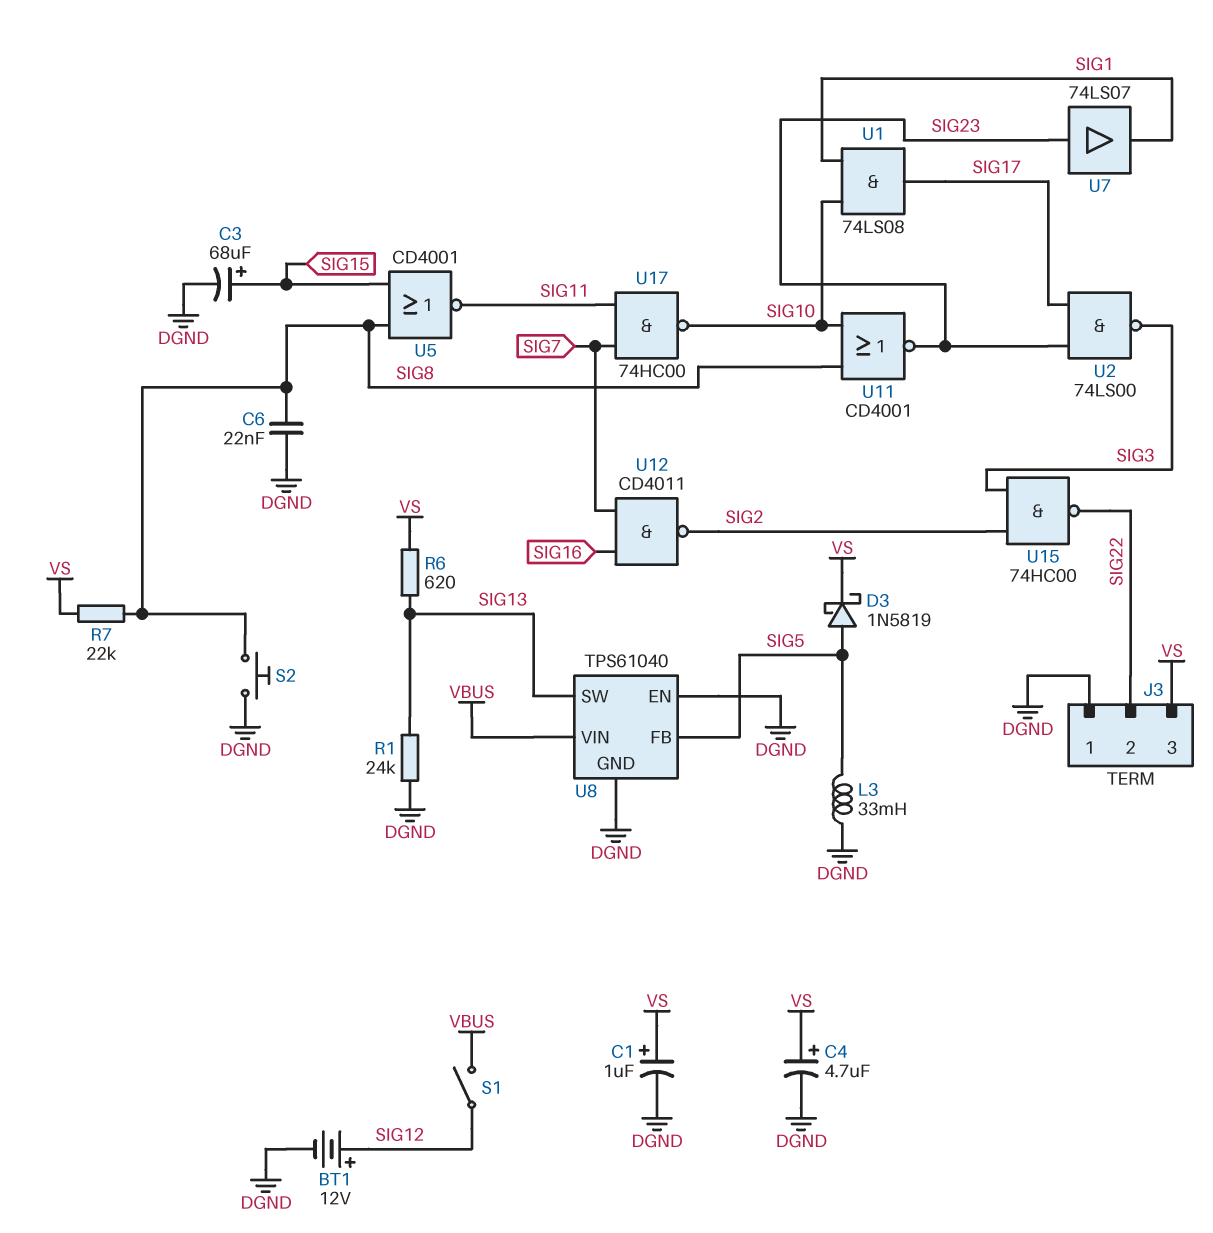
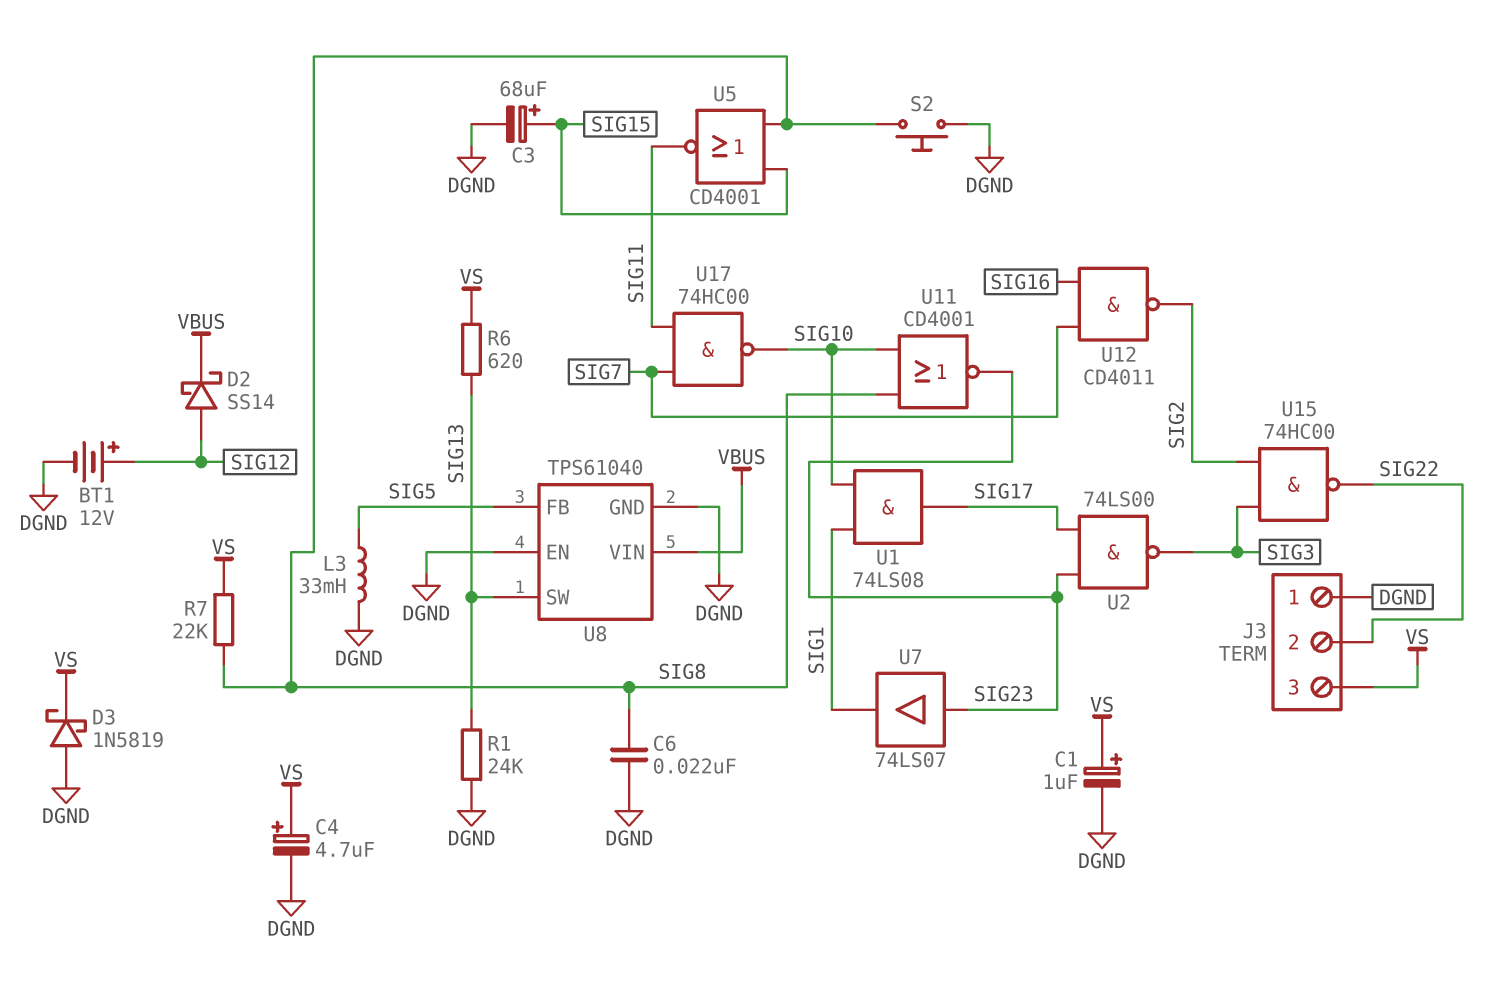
D2: none -> schottky SS14 (A SIG12, K VBUS)
D3: schottky 1N5819 (A SIG5, K VS) -> schottky 1N5819 (A DGND, K VS)
S1: switch (SIG12, VBUS) -> none

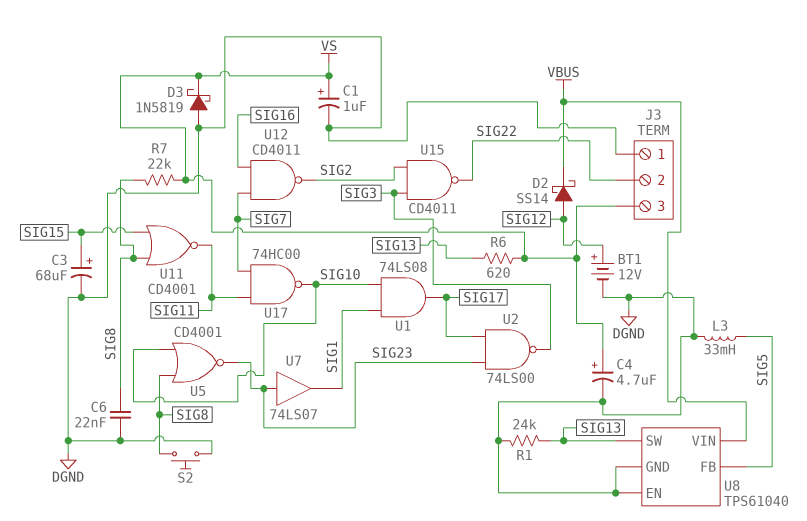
U5: NOR CD4001 (in SIG8, in SIG15, out SIG11) -> NOR CD4001 (in SIG8, in SIG10, out SIG23)
U11: NOR CD4001 (in SIG8, in SIG10, out SIG23) -> NOR CD4001 (in SIG8, in SIG15, out SIG11)
U15: NAND 74HC00 (in SIG2, in SIG3, out SIG22) -> NAND CD4011 (in SIG2, in SIG3, out SIG22)

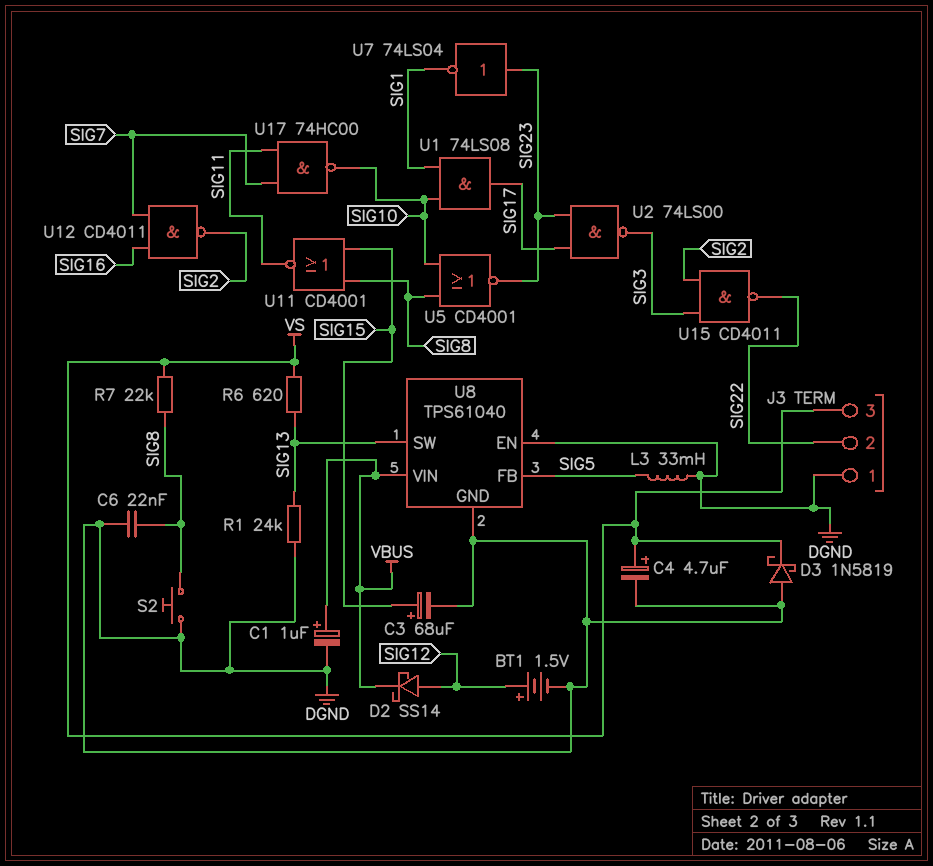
BT1: 12V (plus SIG12, minus DGND) -> 1.5V (plus SIG12, minus DGND)
C1: 1uF (plus VS, minus DGND) -> 1uF (plus VBUS, minus DGND)
U7: buffer 74LS07 (in SIG23, out SIG1) -> NOT 74LS04 (in SIG23, out SIG1)

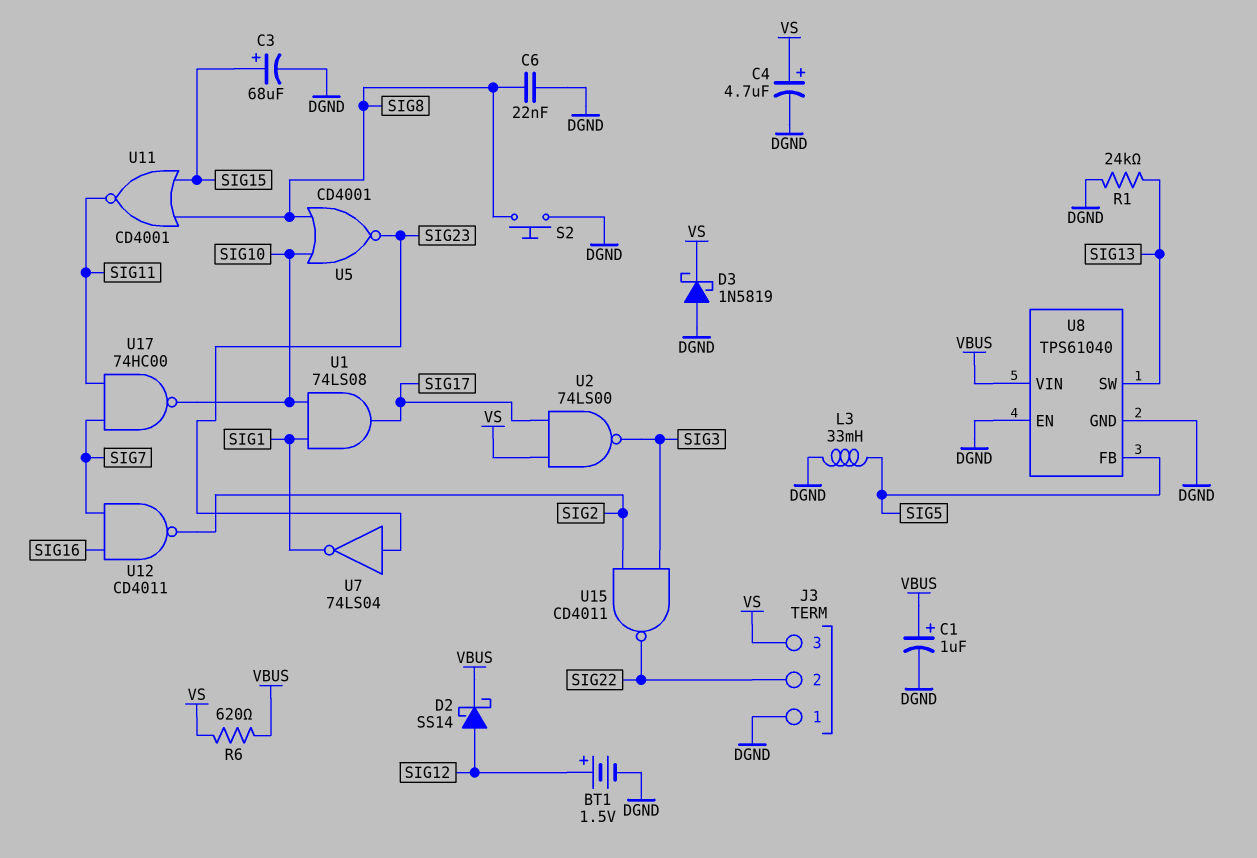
R6: 620 (SIG13, VS) -> 620 (VBUS, VS)
R7: 22k (SIG8, VS) -> none
U2: NAND 74LS00 (in SIG17, in SIG23, out SIG3) -> NAND 74LS00 (in SIG17, in VS, out SIG3)

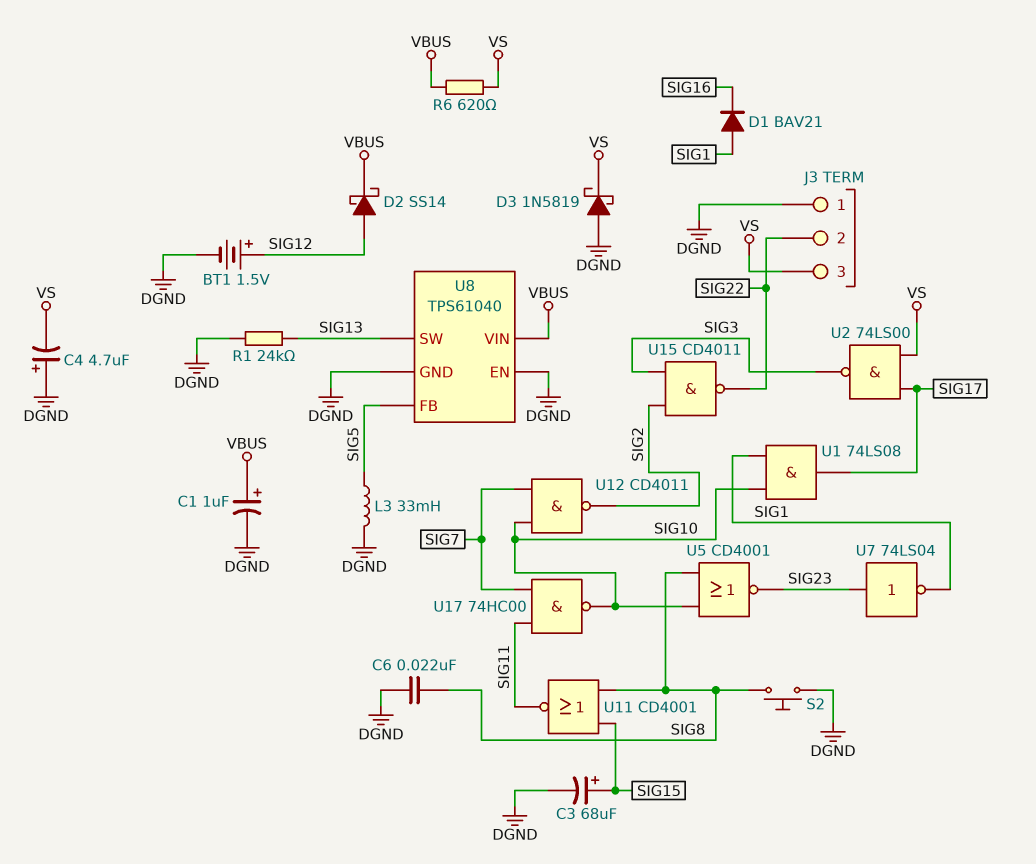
C4: 4.7uF (plus VS, minus DGND) -> 4.7uF (plus DGND, minus VS)
D1: none -> diode BAV21 (A SIG1, K SIG16)
U12: NAND CD4011 (in SIG7, in SIG16, out SIG2) -> NAND CD4011 (in SIG7, in SIG10, out SIG2)

